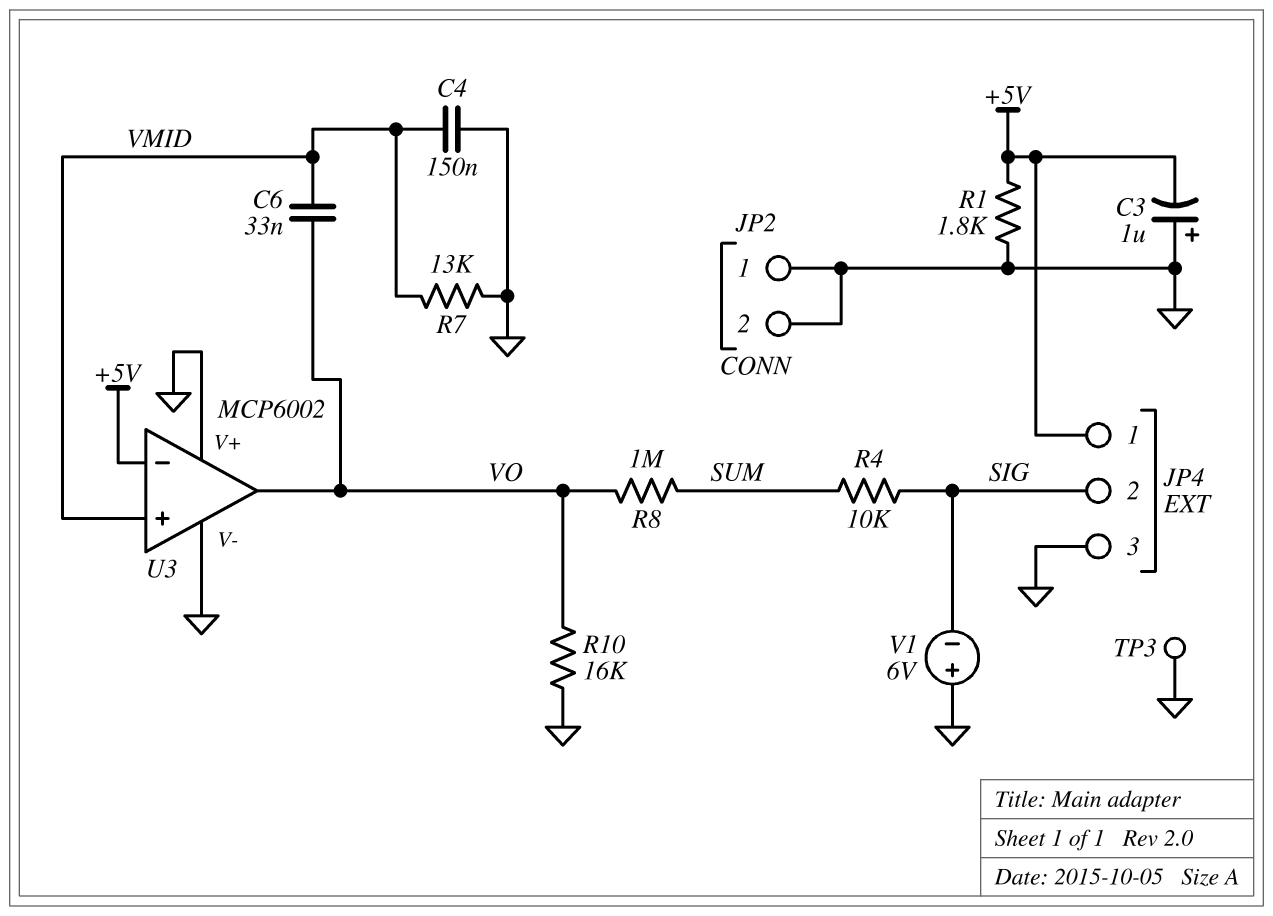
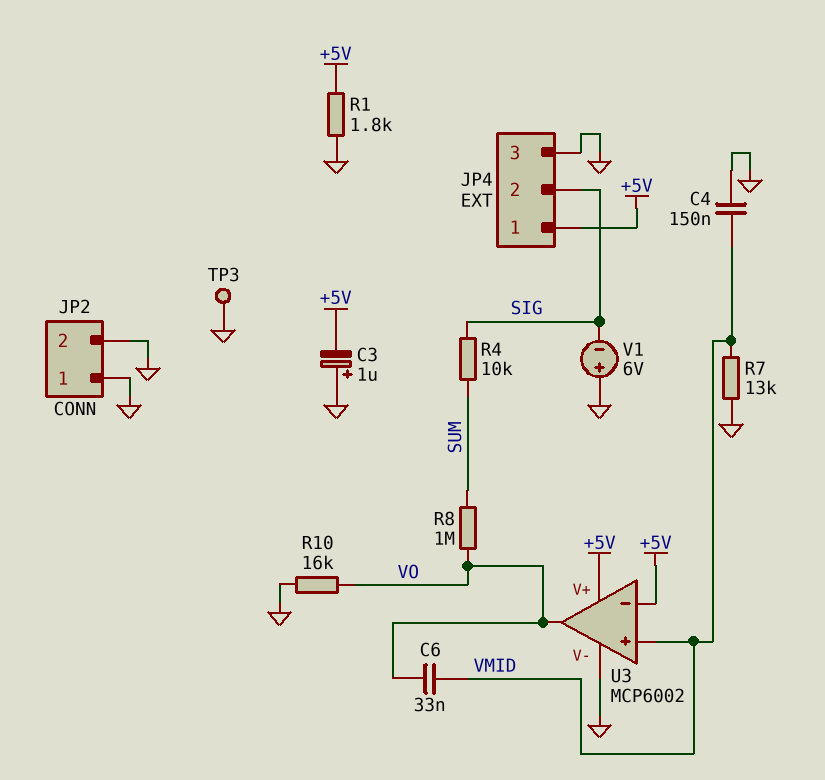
U3 pin V+: GND -> +5V

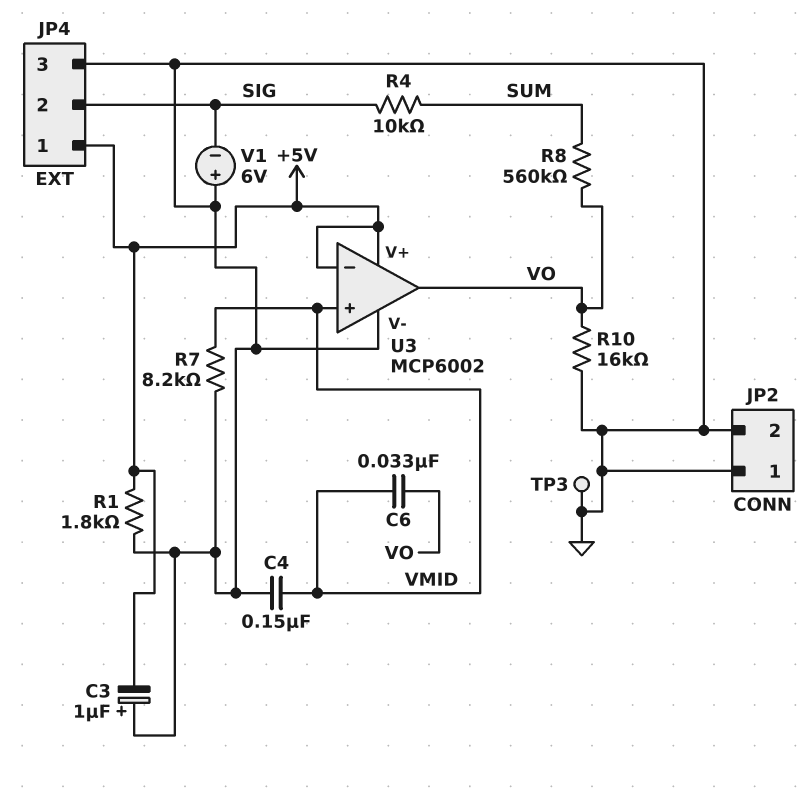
R7: 13k (GND, VMID) -> 8.2k (GND, VMID)
R8: 1M (SUM, VO) -> 560k (SUM, VO)

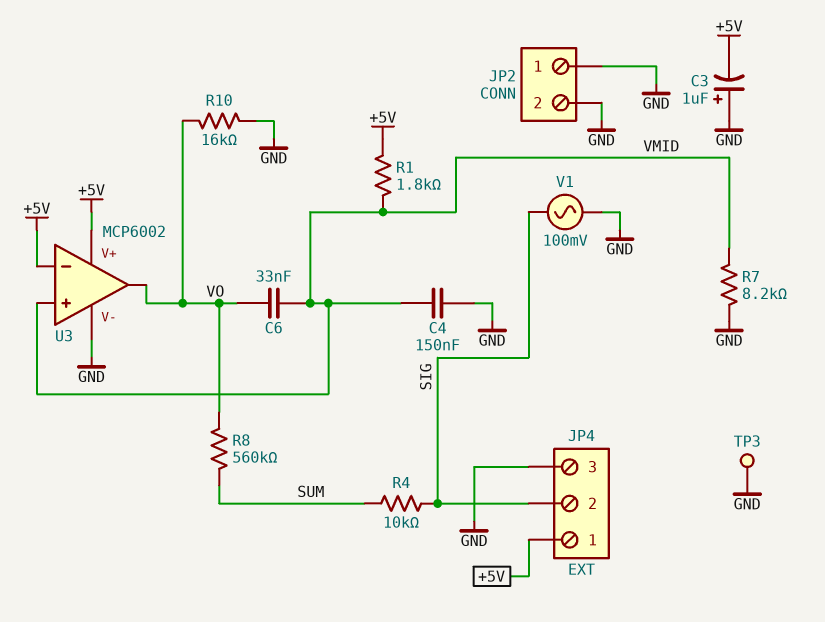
R1: 1.8k (+5V, GND) -> 1.8k (+5V, VMID)
V1: 6V (plus GND, minus SIG) -> AC 100mV (GND, SIG)

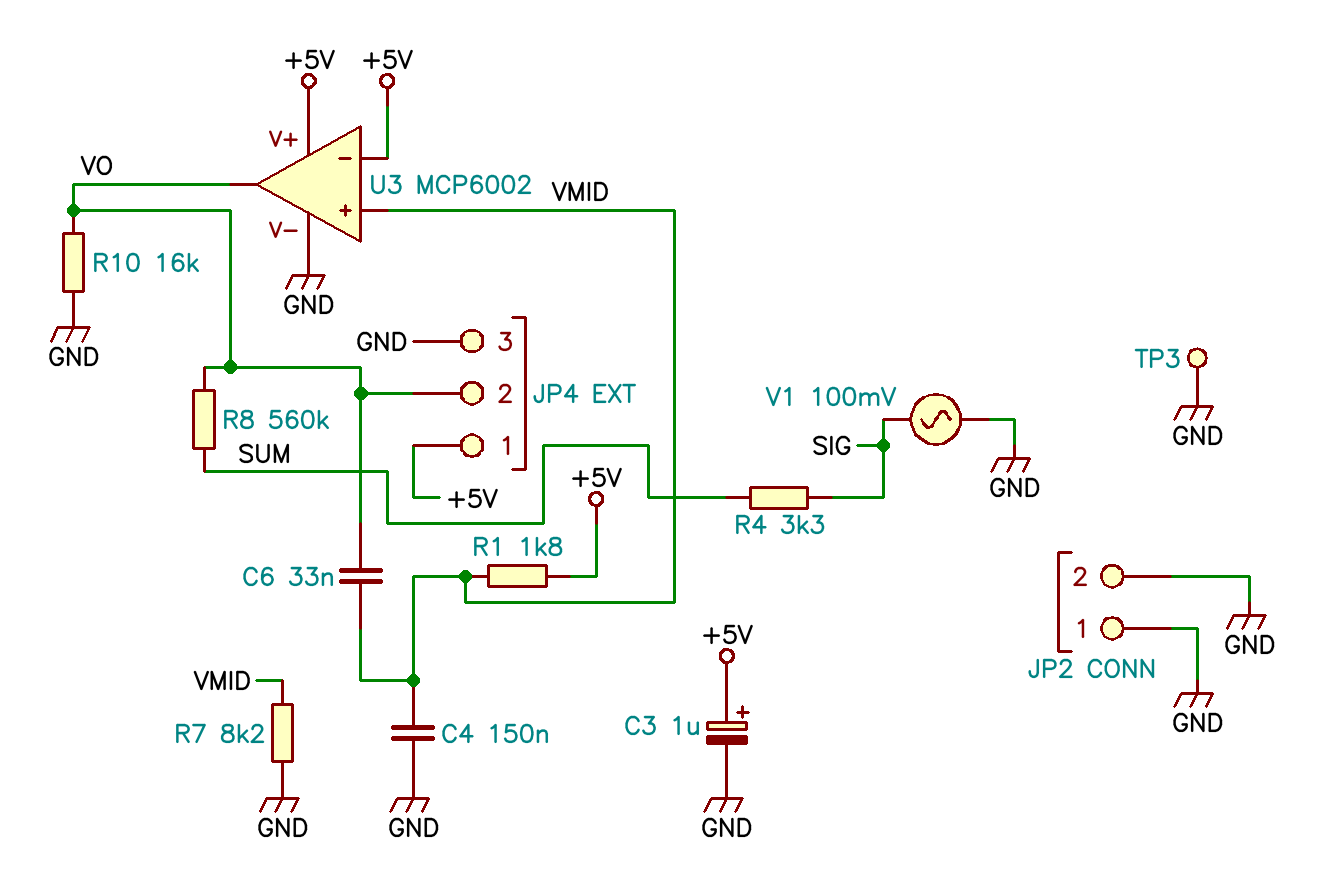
C3: 1uF (plus GND, minus +5V) -> 1uF (plus +5V, minus GND)
JP4 pin 2: SIG -> VO
R4: 10k (SIG, SUM) -> 3.3k (SIG, SUM)

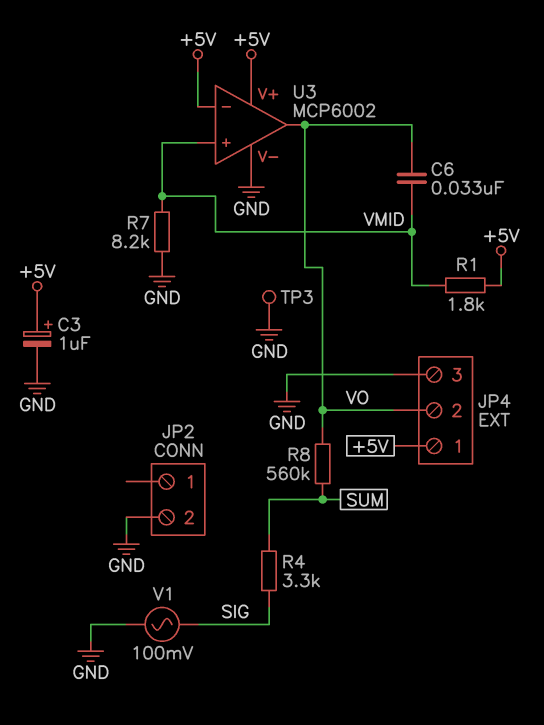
C4: 150nF (GND, VMID) -> none
JP2 pin 1: GND -> none
R10: 16k (GND, VO) -> none

